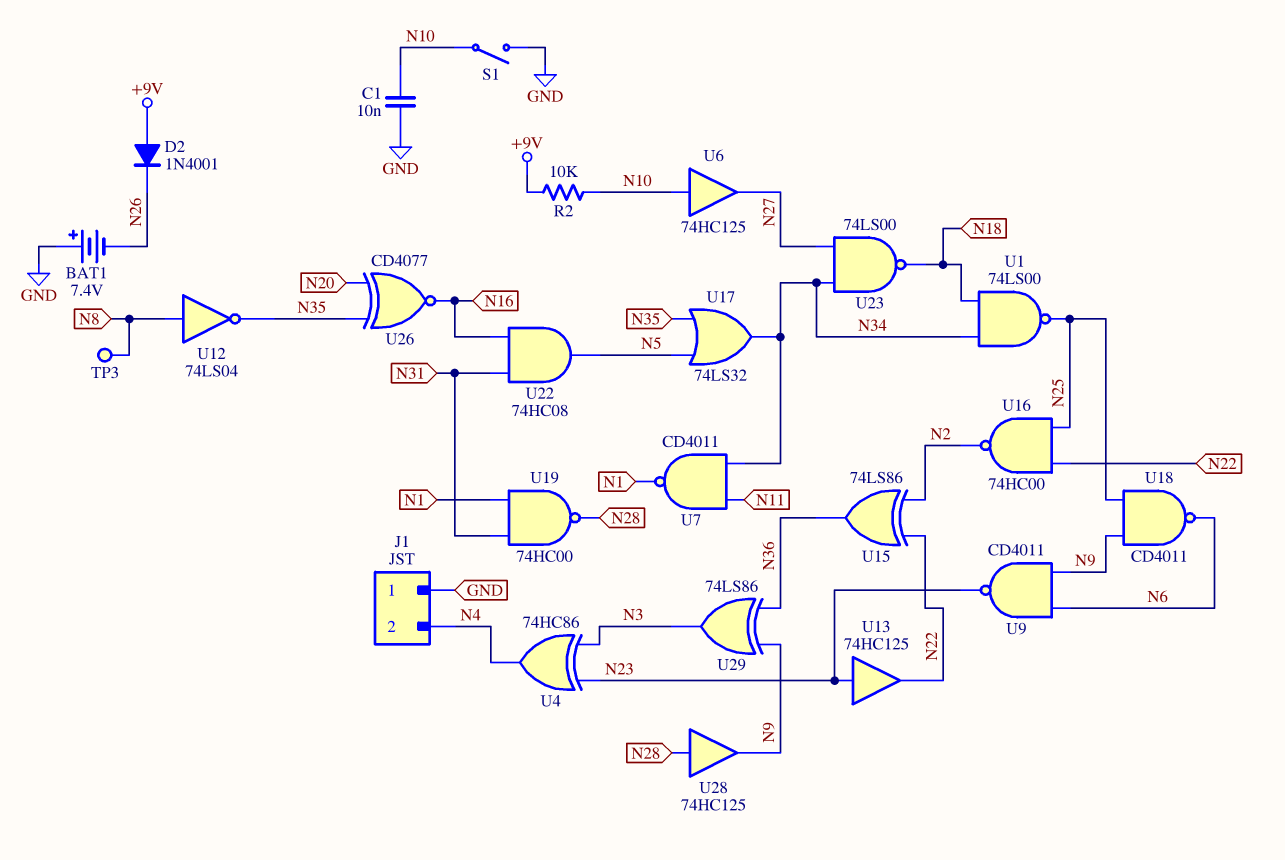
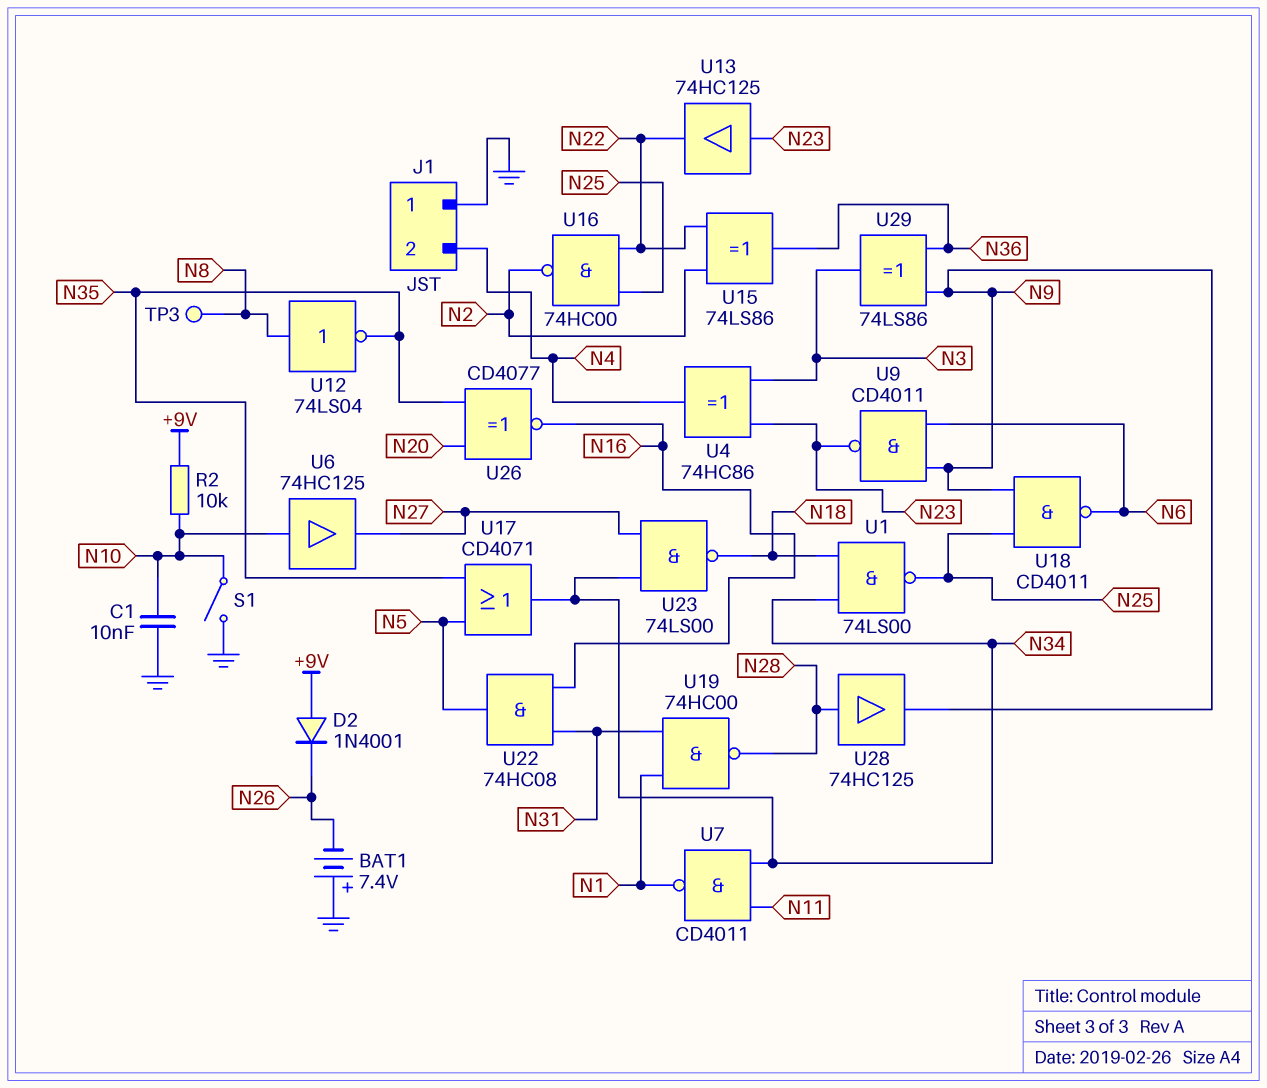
U17: OR 74LS32 (in N5, in N35, out N34) -> OR CD4071 (in N5, in N35, out N34)

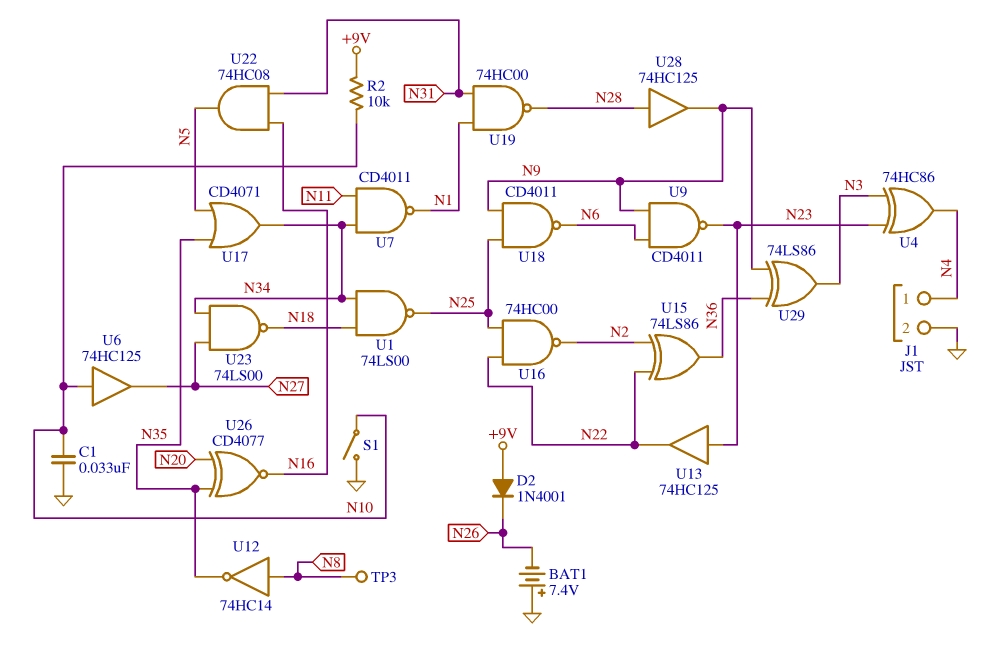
C1: 10nF (GND, N10) -> 33nF (GND, N10)
J1 pin 1: GND -> N4
J1 pin 2: N4 -> GND
U12: NOT 74LS04 (in N8, out N35) -> NOT 74HC14 (in N8, out N35)

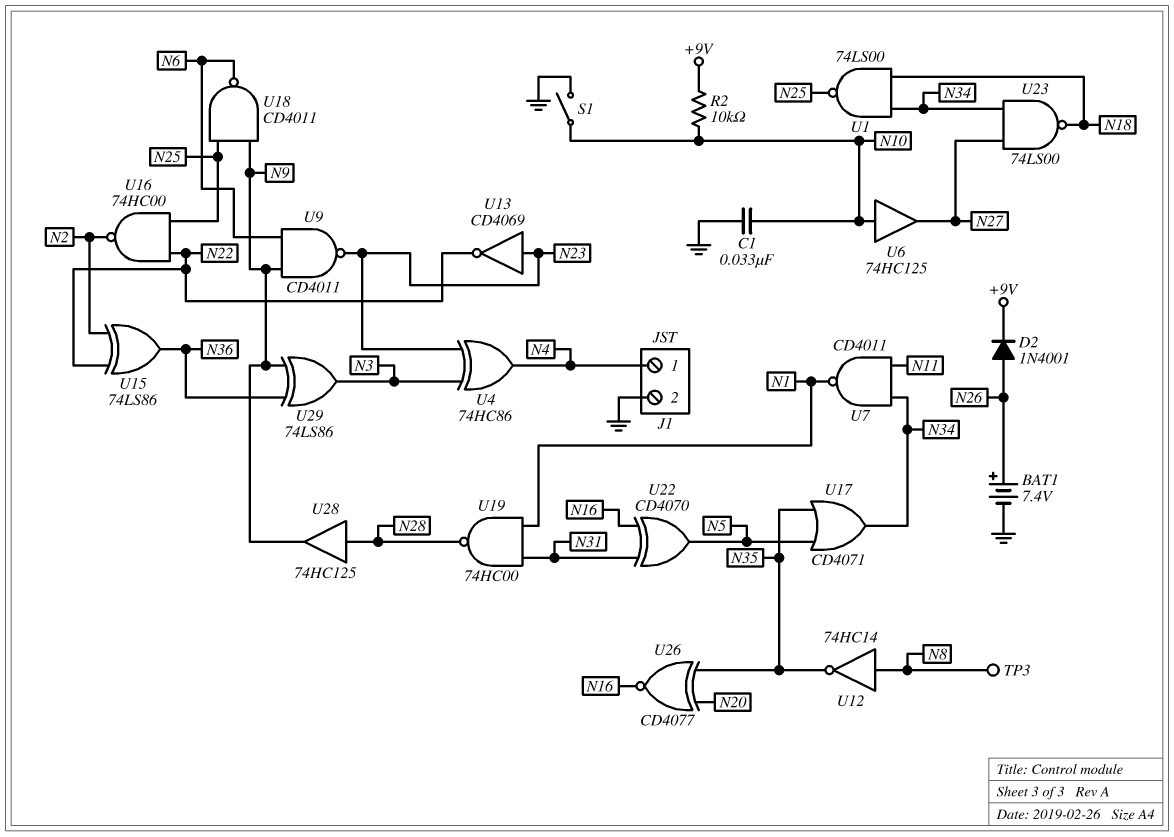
BAT1: 7.4V (plus GND, minus N26) -> 7.4V (plus N26, minus GND)
D2: diode 1N4001 (A +9V, K N26) -> diode 1N4001 (A N26, K +9V)
U13: buffer 74HC125 (in N23, out N22) -> NOT CD4069 (in N23, out N22)
U22: AND 74HC08 (in N16, in N31, out N5) -> XOR CD4070 (in N16, in N31, out N5)

